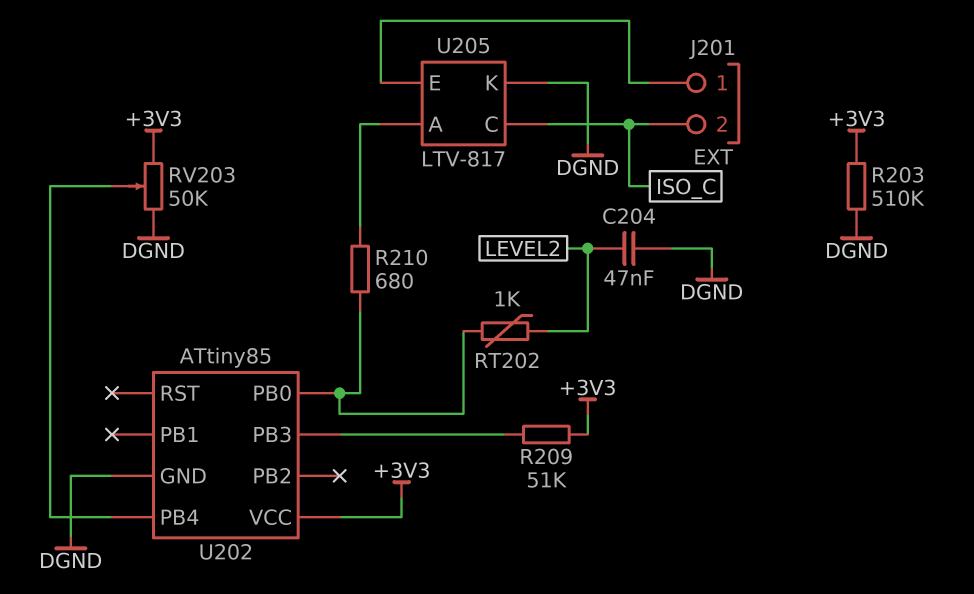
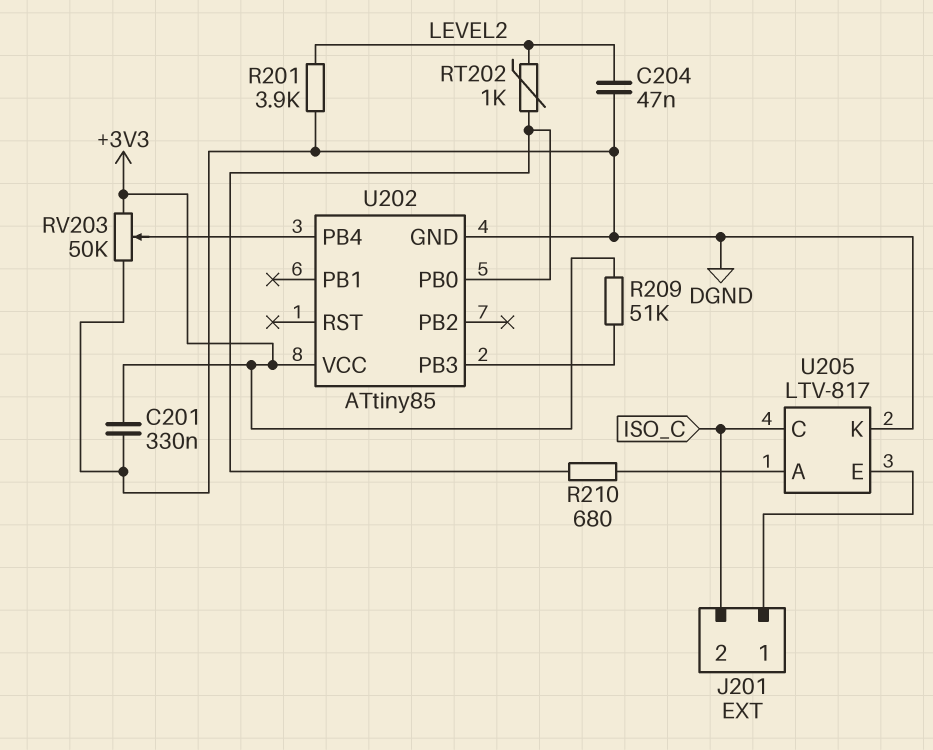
C201: none -> 330nF (+3V3, DGND)
R201: none -> 3.9k (DGND, LEVEL2)
R203: 510k (+3V3, DGND) -> none

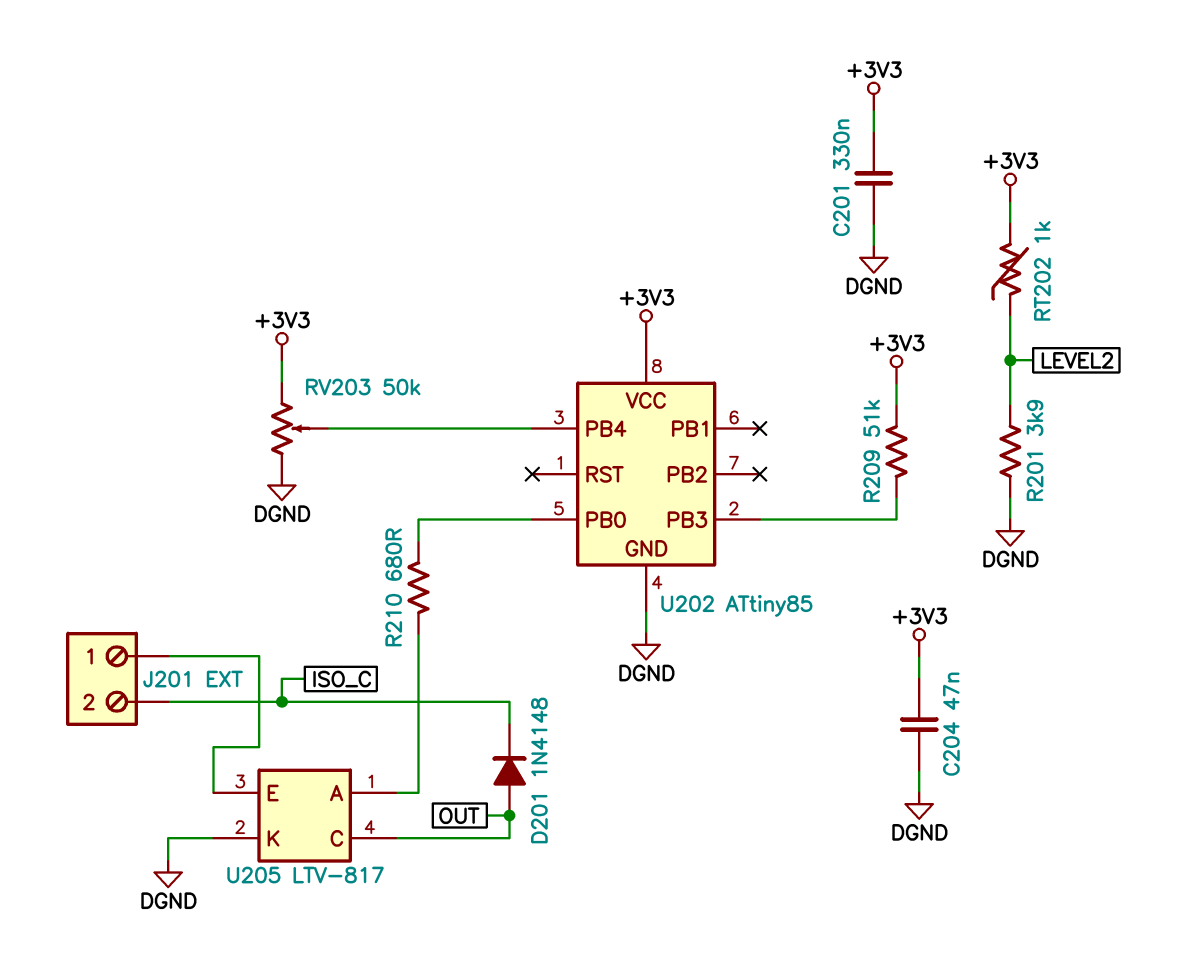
C204: 47nF (DGND, LEVEL2) -> 47nF (+3V3, DGND)
D201: none -> diode 1N4148 (A OUT, K ISO_C)
RT202: 1k (LEVEL2, U202/PB0) -> 1k (+3V3, LEVEL2)
U205 pin C: ISO_C -> OUT

